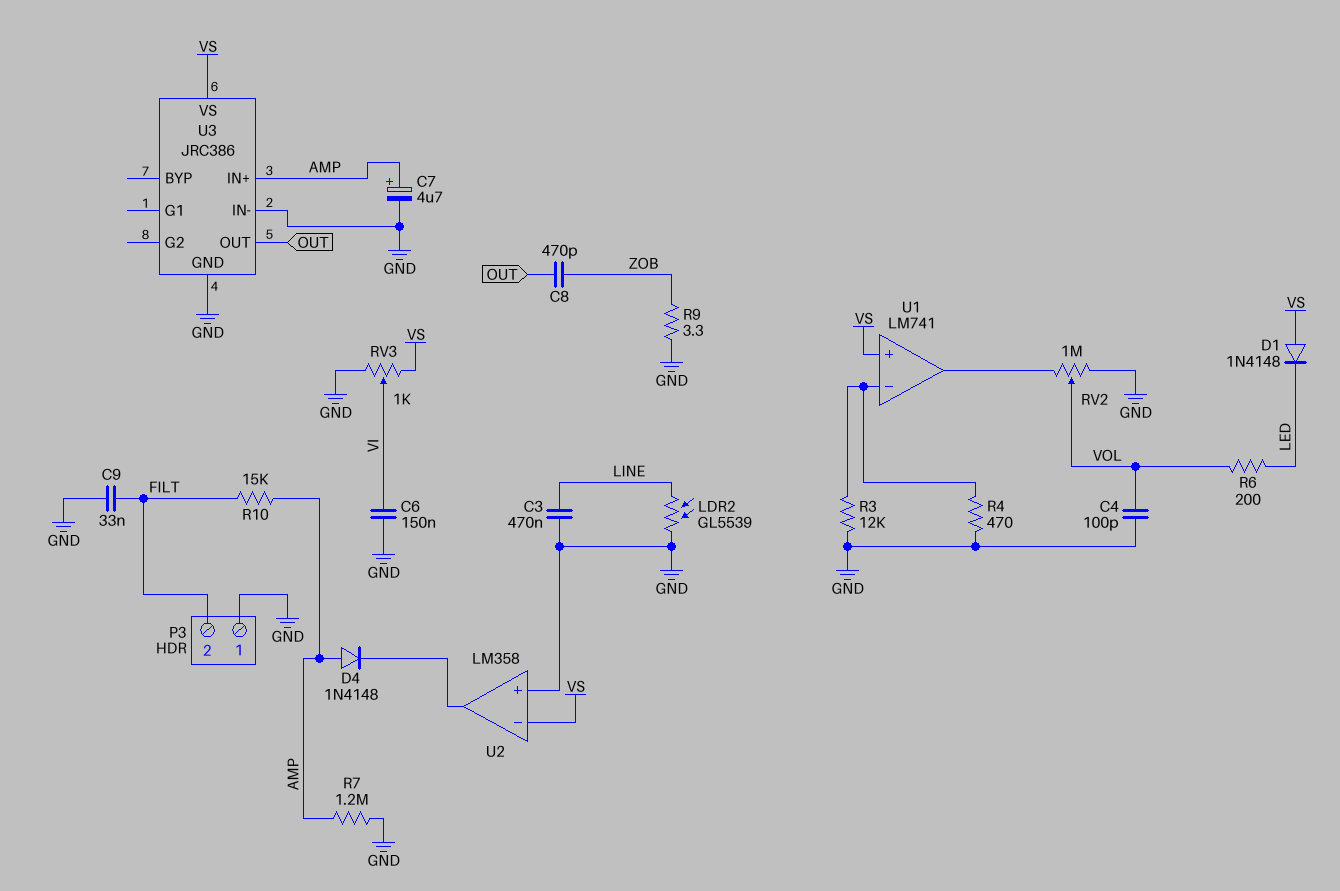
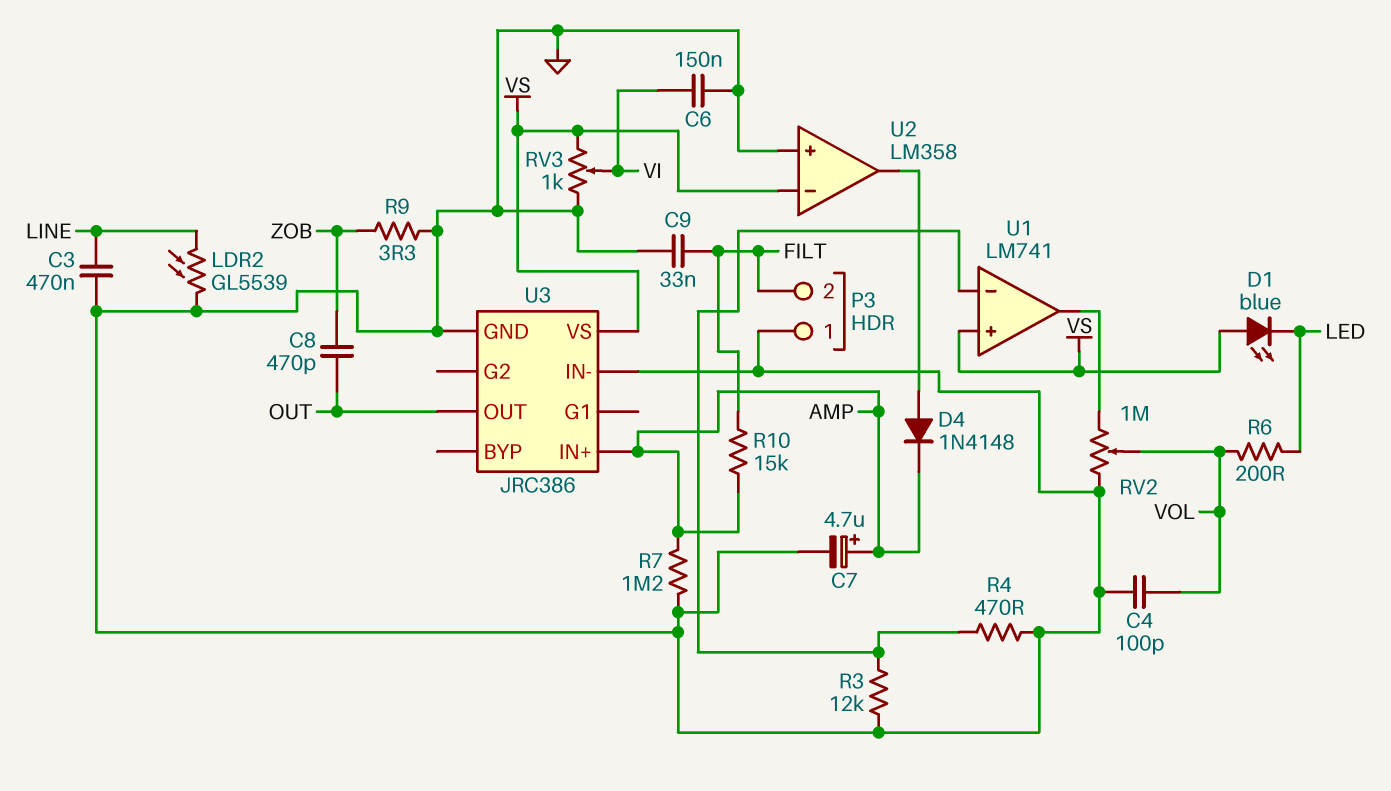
D1: diode 1N4148 (A VS, K LED) -> LED blue (A VS, K LED)
D4: diode 1N4148 (A AMP, K U2/out) -> diode 1N4148 (A U2/out, K AMP)

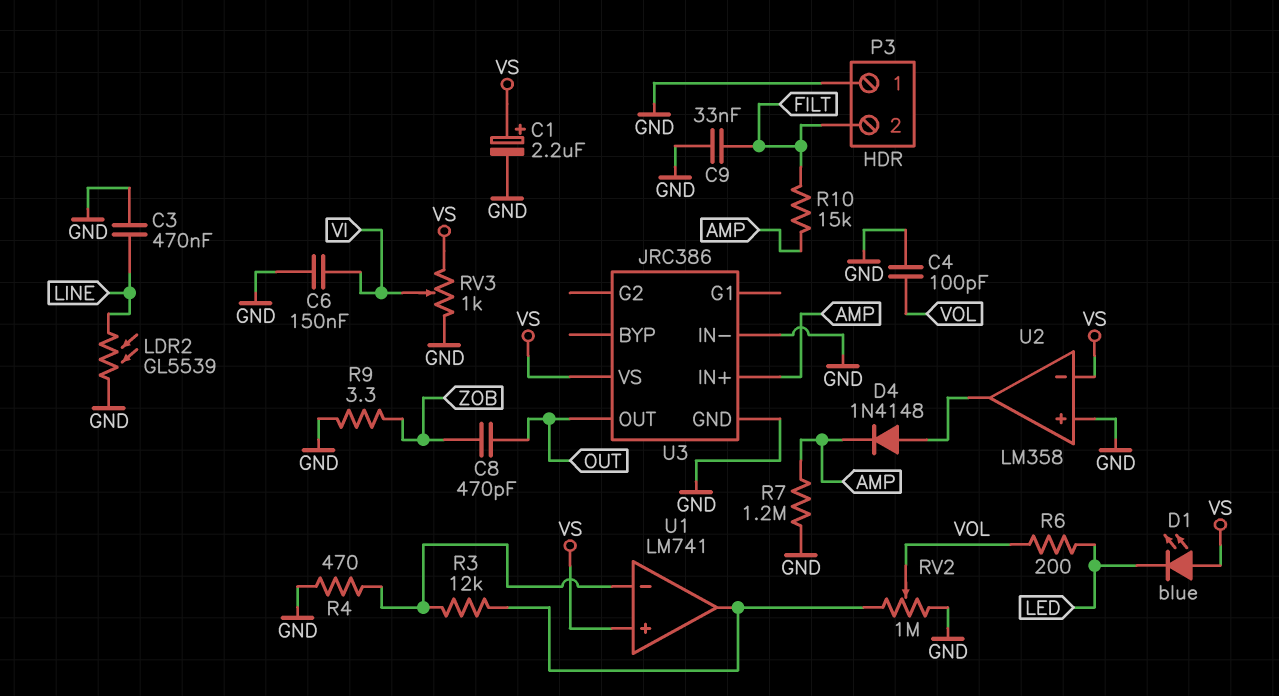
C1: none -> 2.2uF (plus VS, minus GND)
C7: 4.7uF (plus AMP, minus GND) -> none
R3: 12k (GND, U1/in-) -> 12k (U1/in-, U1/out)

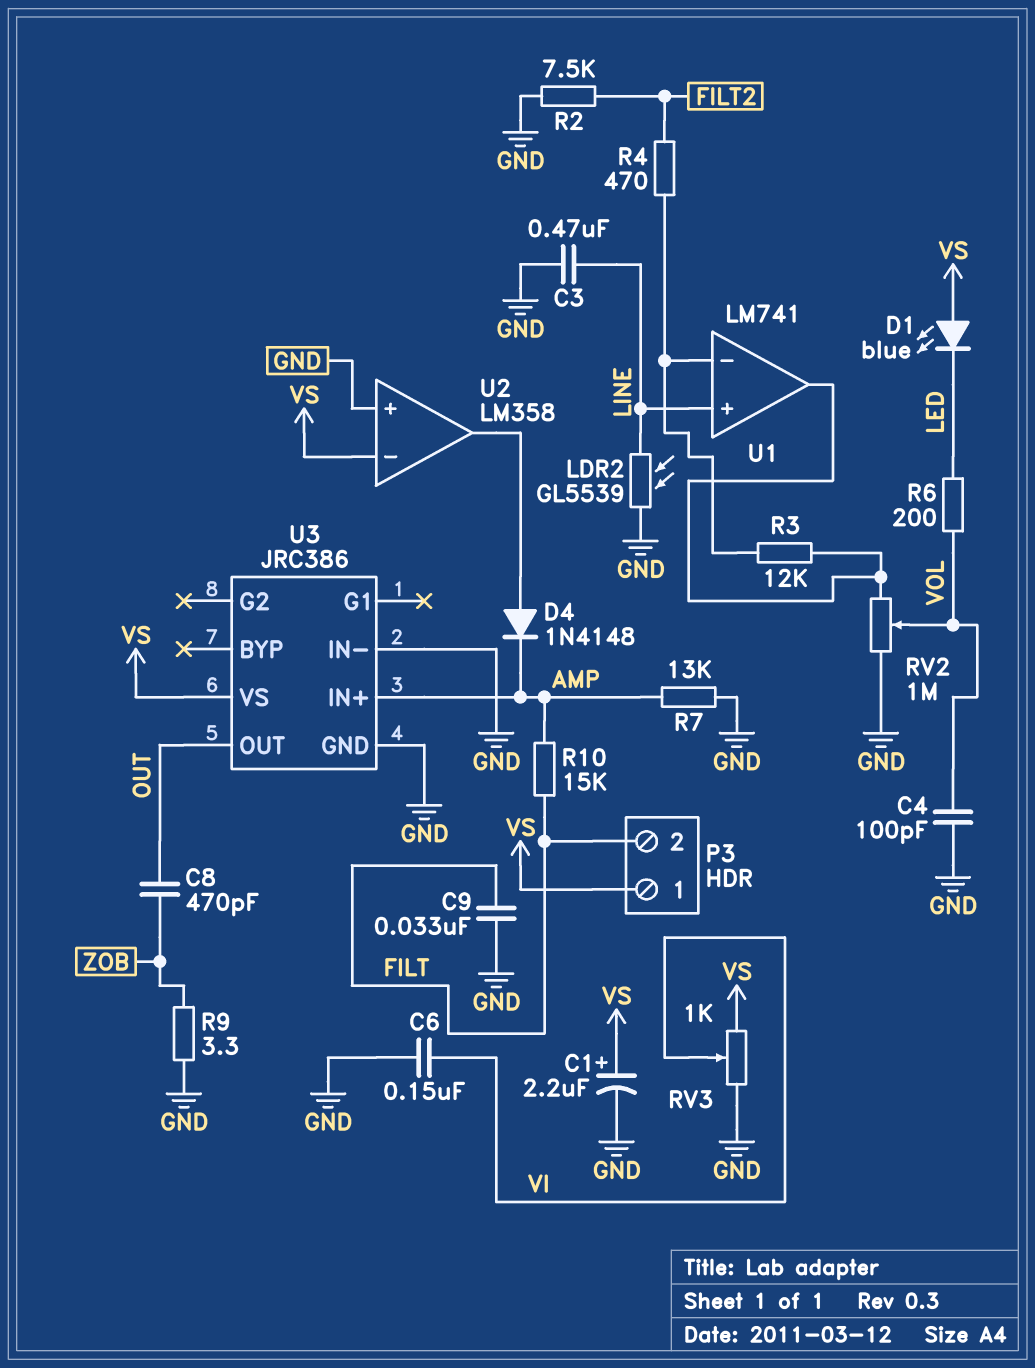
P3 pin 1: GND -> VS
R2: none -> 7.5k (FILT2, GND)
R4: 470 (GND, U1/in-) -> 470 (FILT2, U1/in-)
R7: 1.2M (AMP, GND) -> 13k (AMP, GND)
U1 pin in+: VS -> LINE

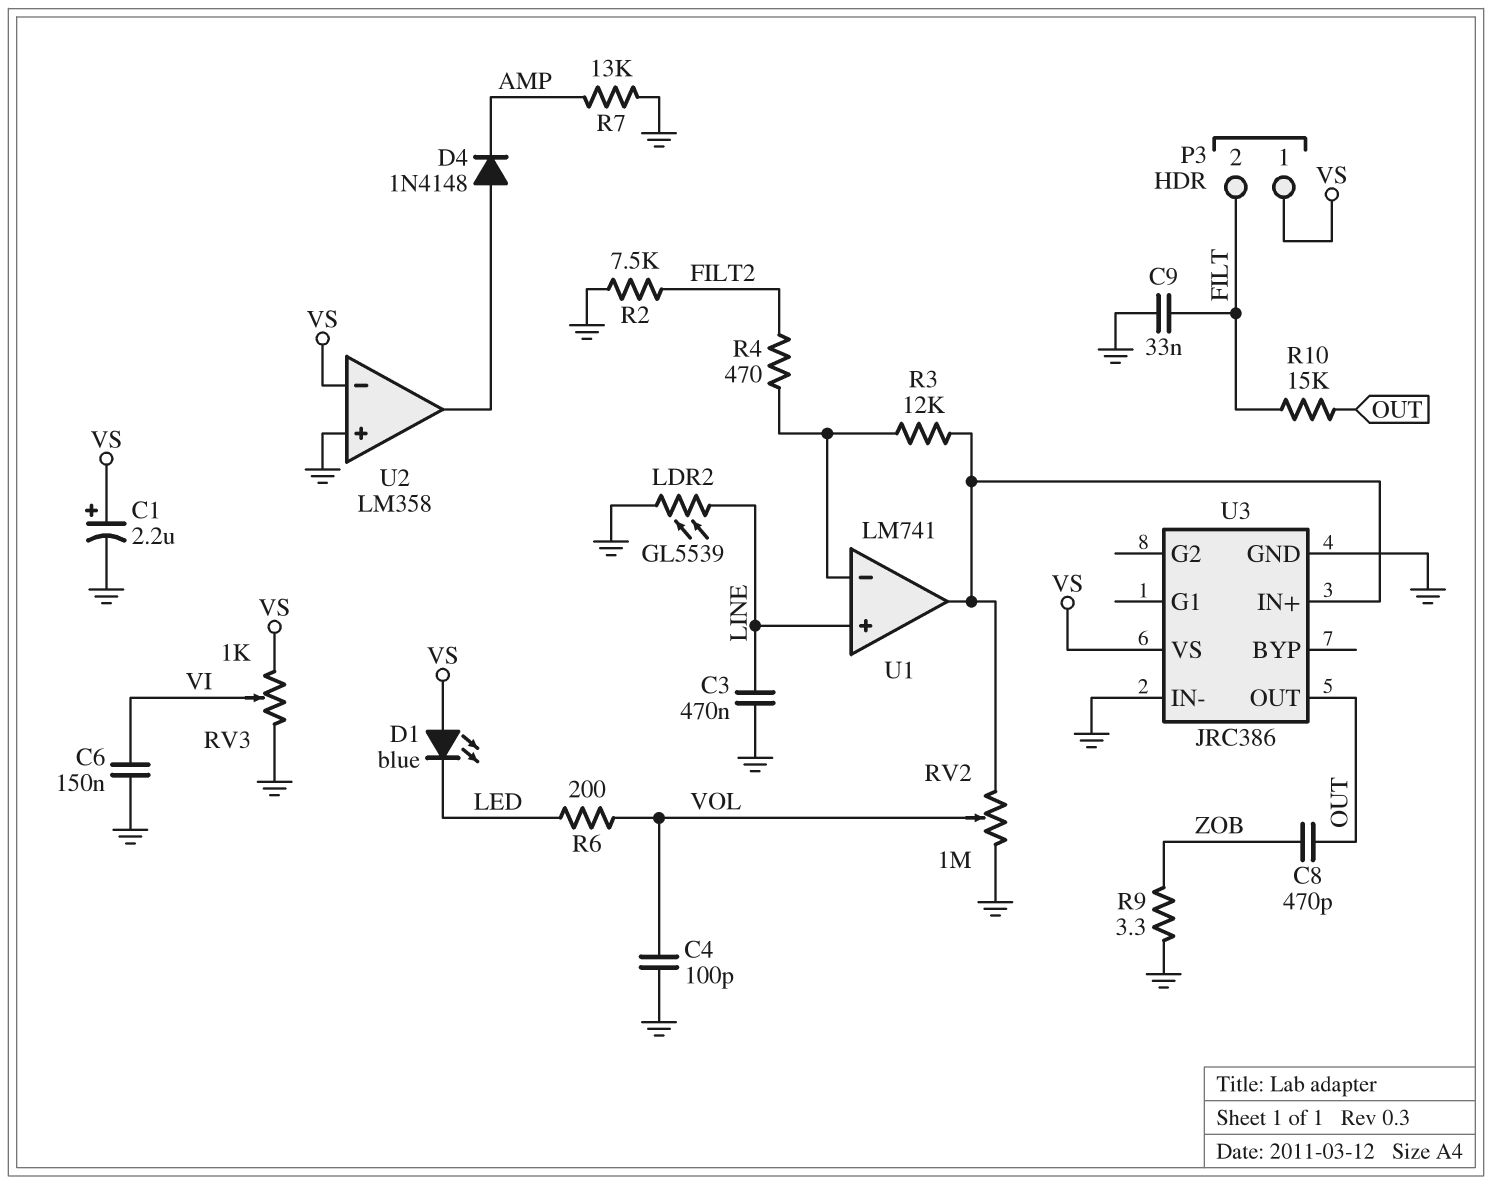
R10: 15k (AMP, FILT) -> 15k (FILT, OUT)
U3 pin IN+: AMP -> U1/out

